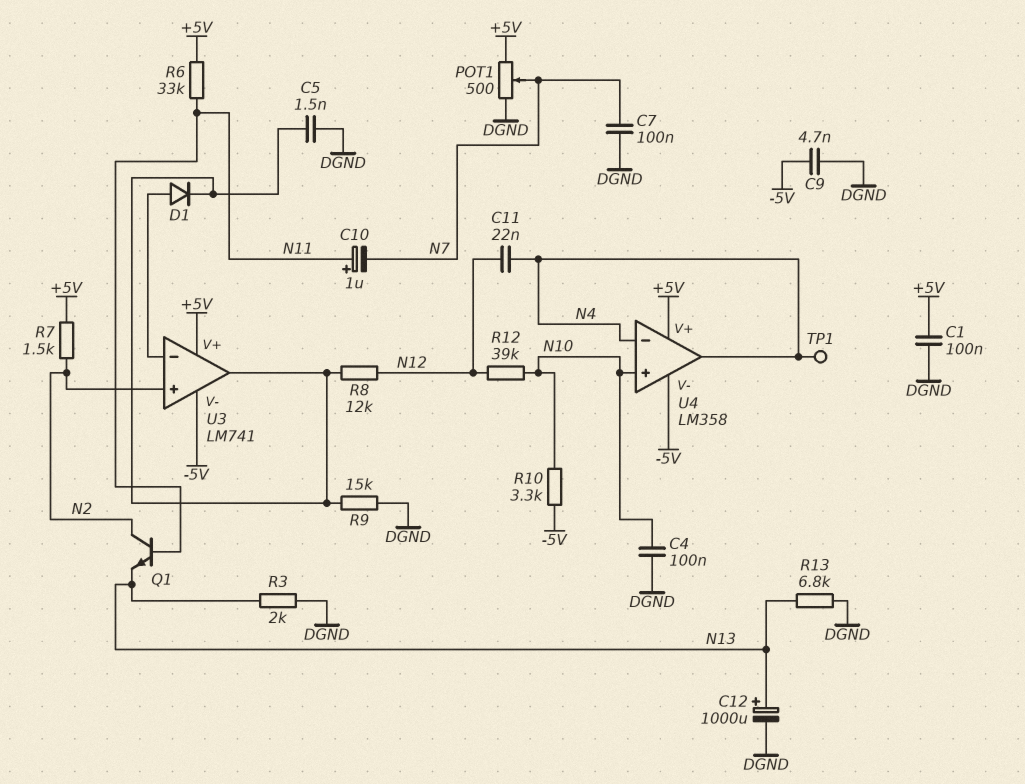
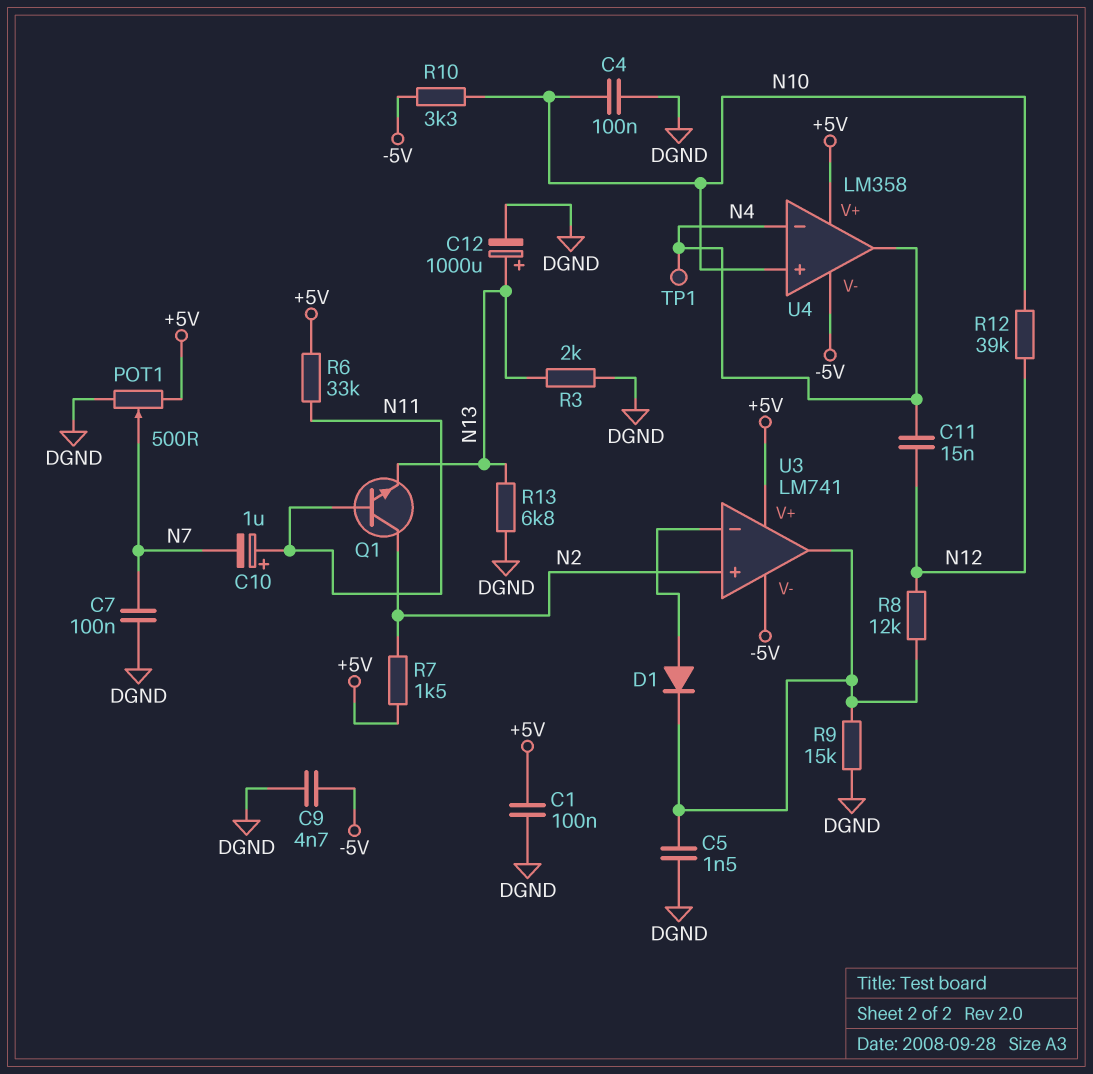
C11: 22nF (N4, N12) -> 15nF (N4, N12)

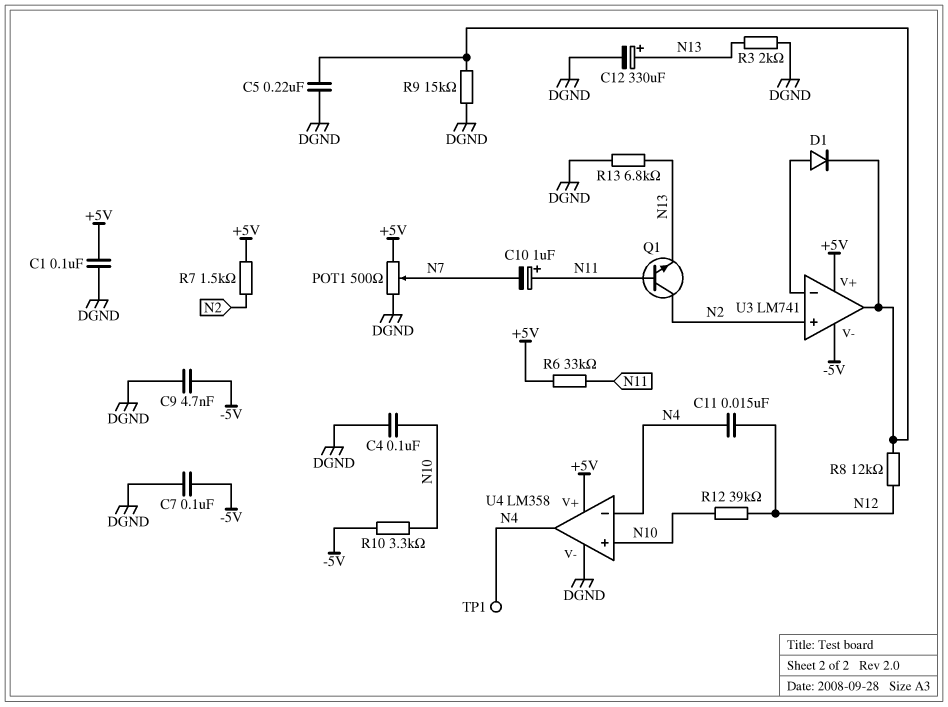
C5: 1.5nF (DGND, U3/out) -> 220nF (DGND, U3/out)
C7: 100nF (DGND, N7) -> 100nF (-5V, DGND)
C12: 1000uF (plus N13, minus DGND) -> 330uF (plus N13, minus DGND)
U4 pin V-: -5V -> DGND

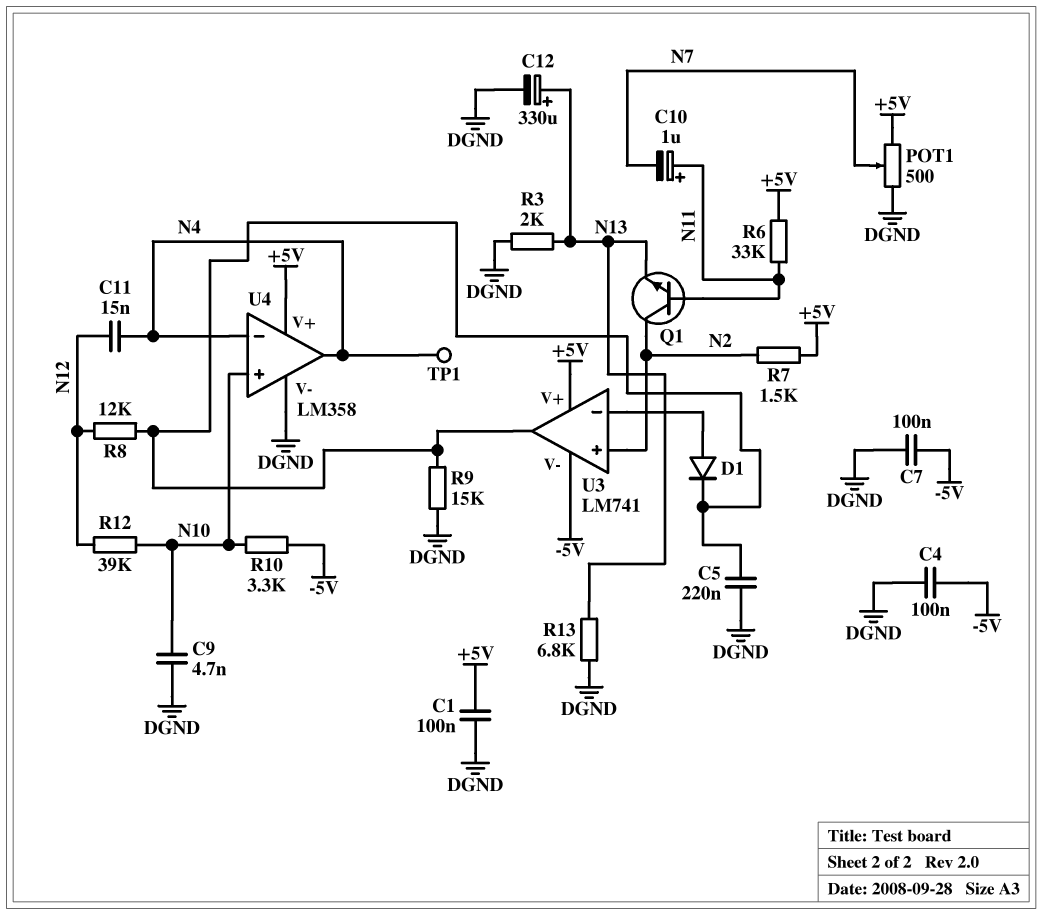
C4: 100nF (DGND, N10) -> 100nF (-5V, DGND)
C9: 4.7nF (-5V, DGND) -> 4.7nF (DGND, N10)

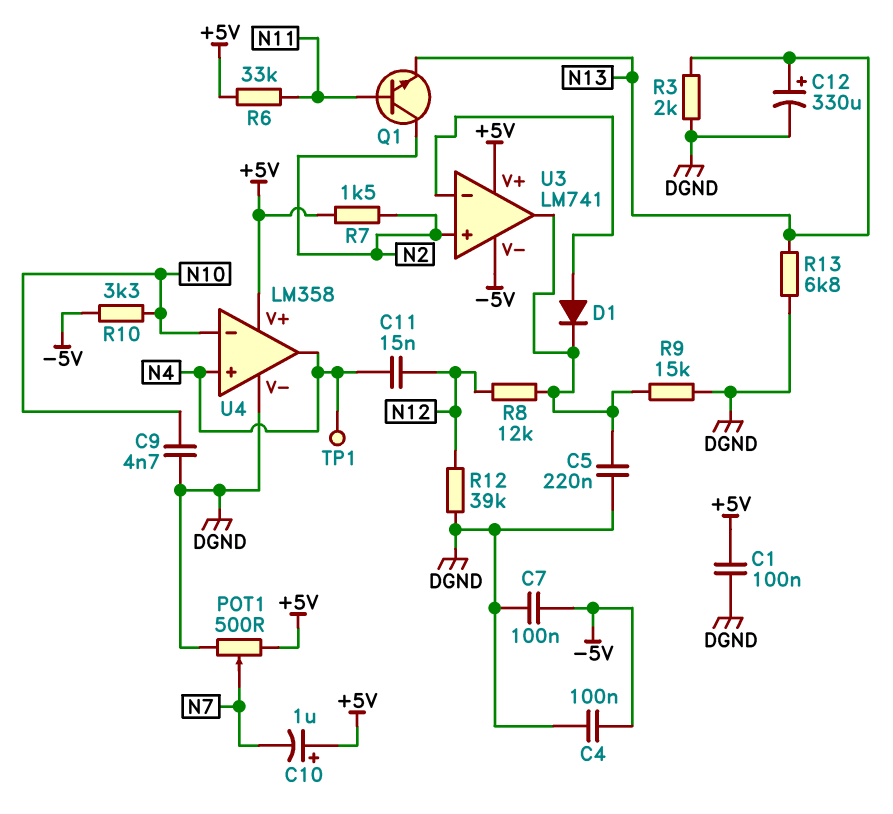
C10: 1uF (plus N11, minus N7) -> 1uF (plus +5V, minus N7)
R12: 39k (N10, N12) -> 39k (DGND, N12)
U4 pin in+: N10 -> N4
U4 pin in-: N4 -> N10

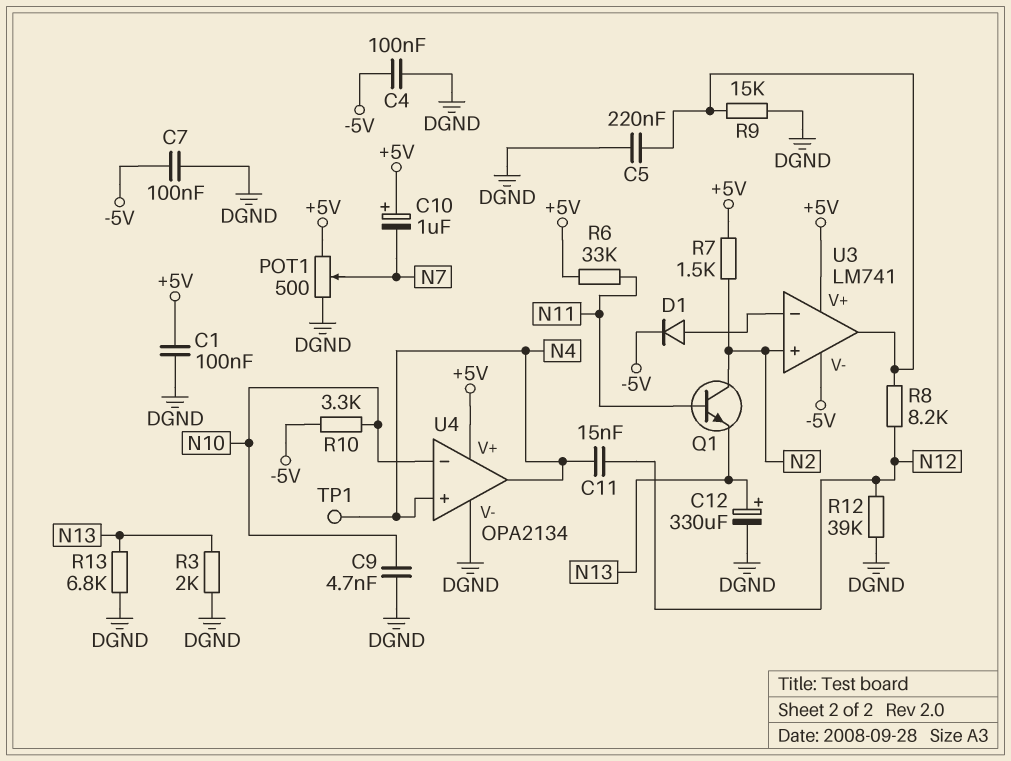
D1: diode (A U3/in-, K U3/out) -> diode (A U3/in-, K -5V)
R8: 12k (N12, U3/out) -> 8.2k (N12, U3/out)
U4: LM358 -> OPA2134

